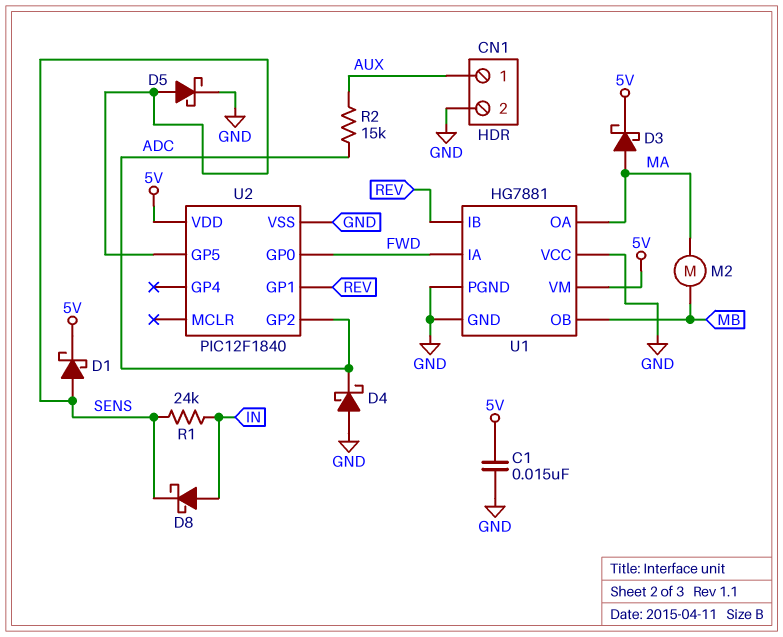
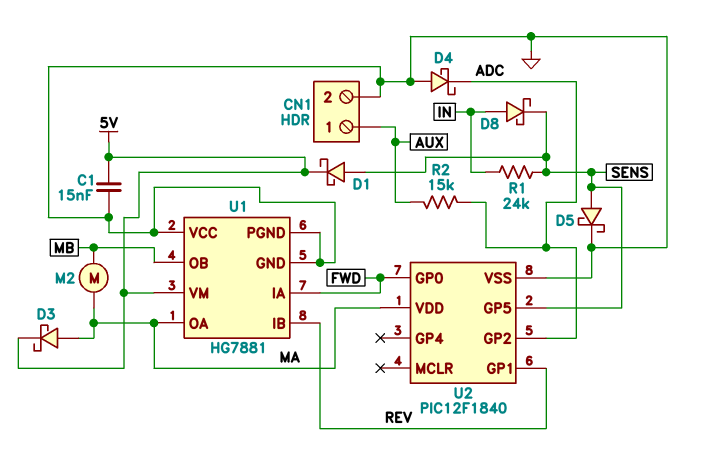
U2 pin VDD: 5V -> MA

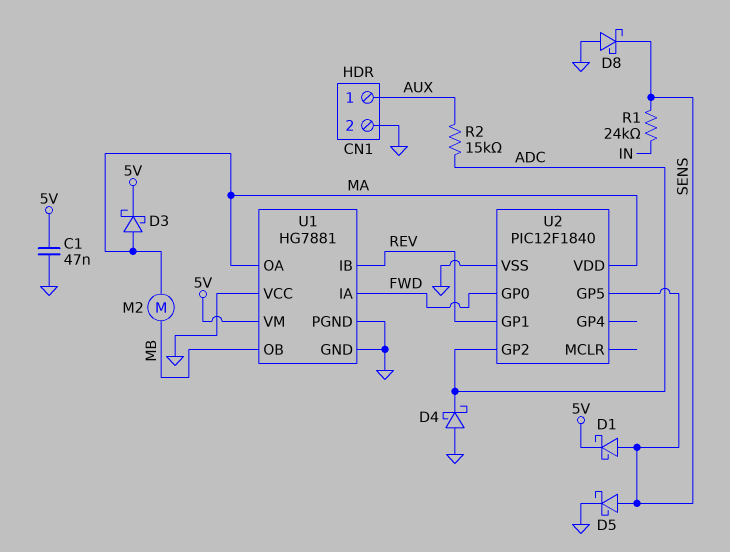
C1: 15nF (5V, GND) -> 47nF (5V, GND)
D8: schottky (A IN, K SENS) -> schottky (A GND, K SENS)

